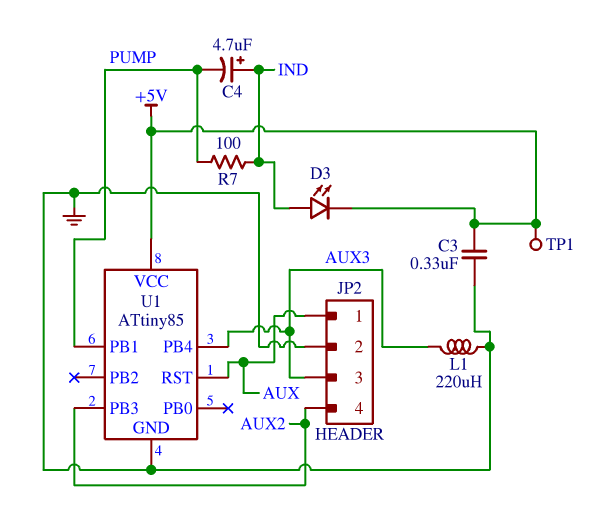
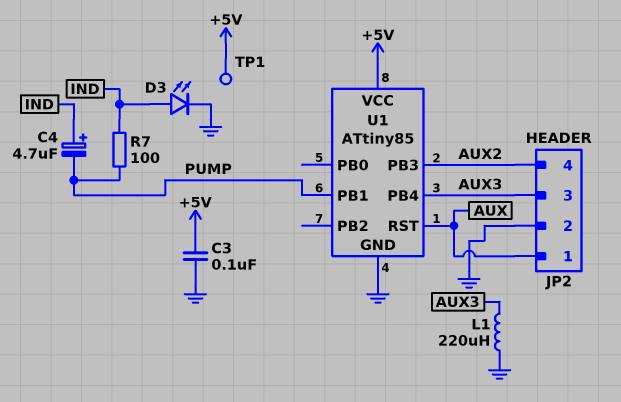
C3: 330nF (+5V, GND) -> 100nF (+5V, GND)
D3: LED (A IND, K +5V) -> LED (A IND, K GND)

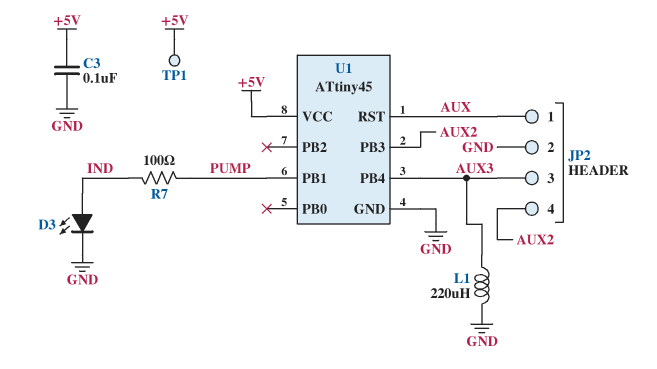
C4: 4.7uF (plus IND, minus PUMP) -> none
U1: ATtiny85 -> ATtiny45

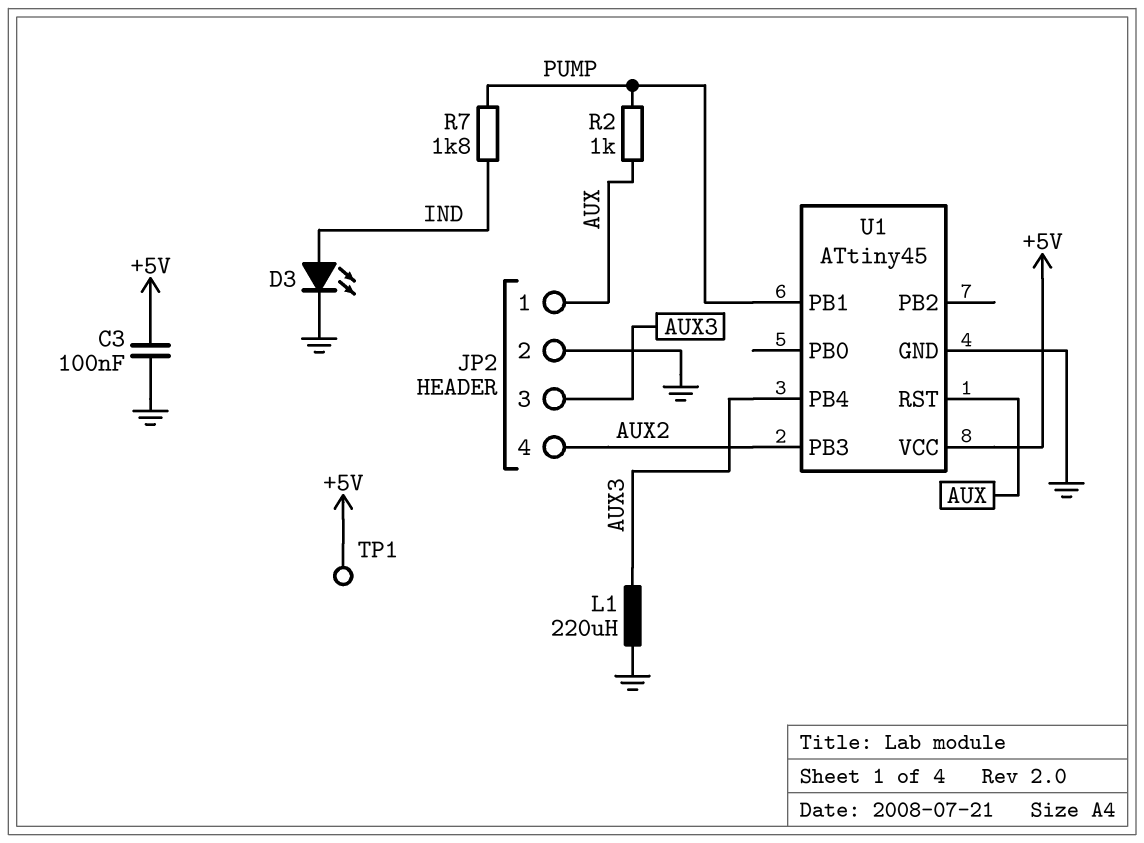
R2: none -> 1k (AUX, PUMP)
R7: 100 (IND, PUMP) -> 1.8k (IND, PUMP)

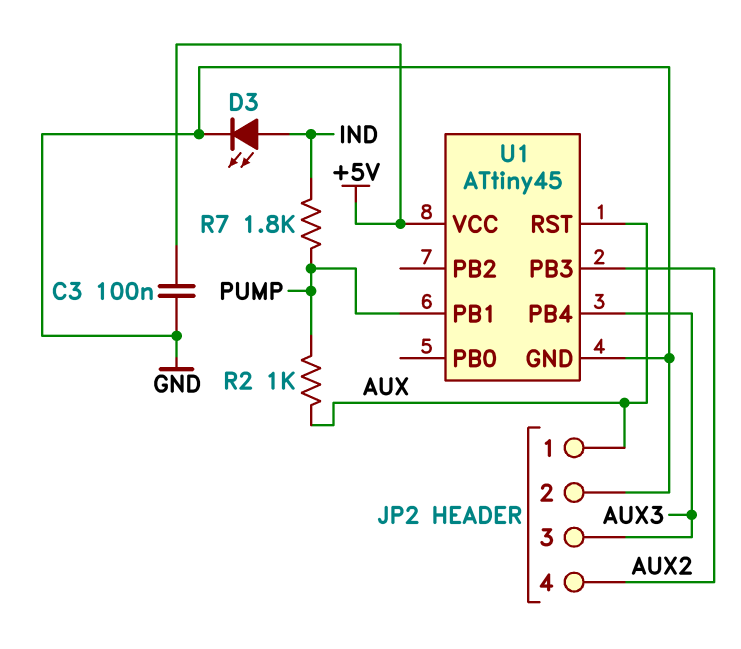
L1: 220uH (AUX3, GND) -> none
TP1: test point (+5V) -> none

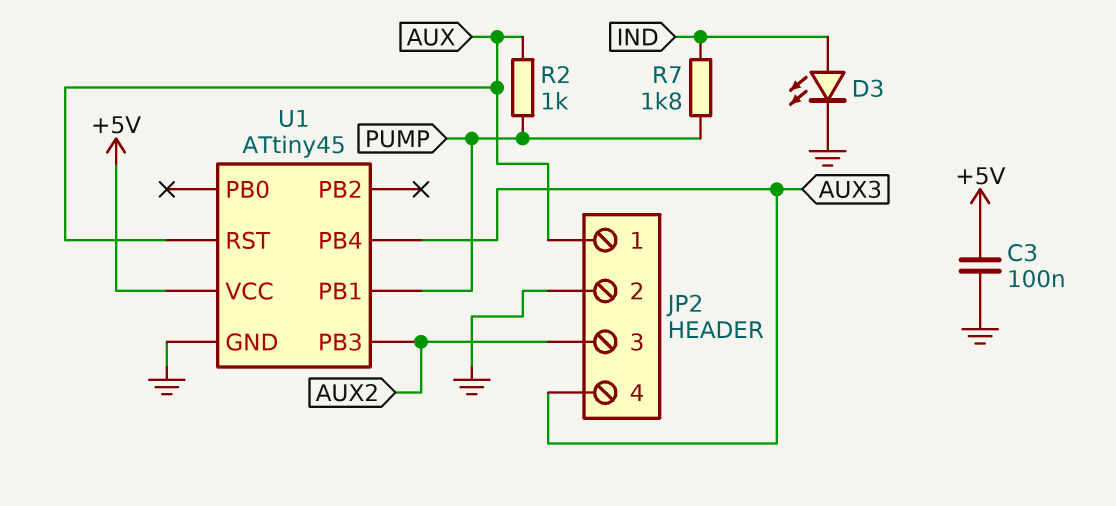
JP2 pin 3: AUX3 -> AUX2
JP2 pin 4: AUX2 -> AUX3

